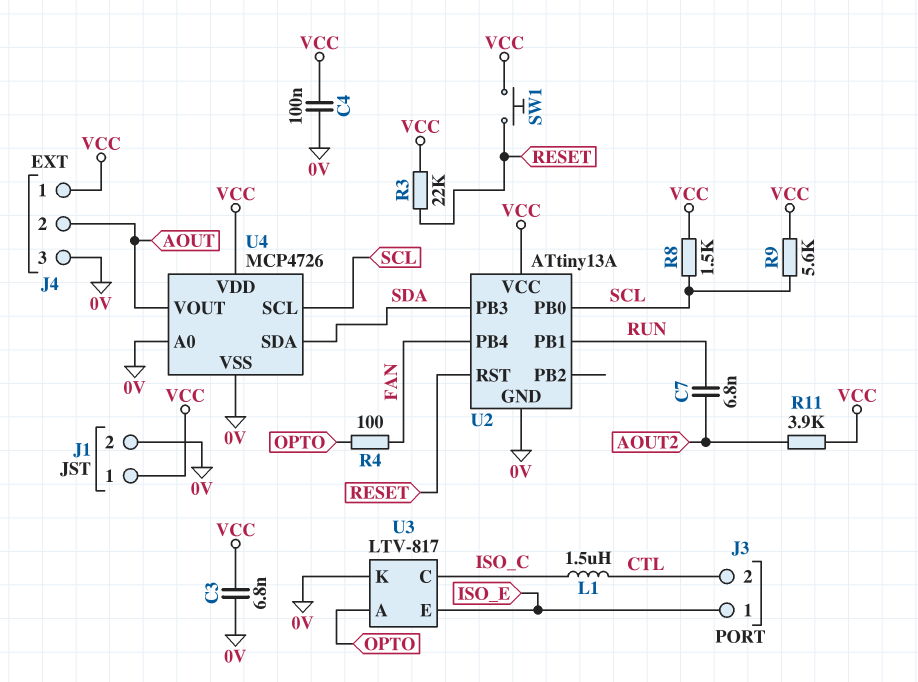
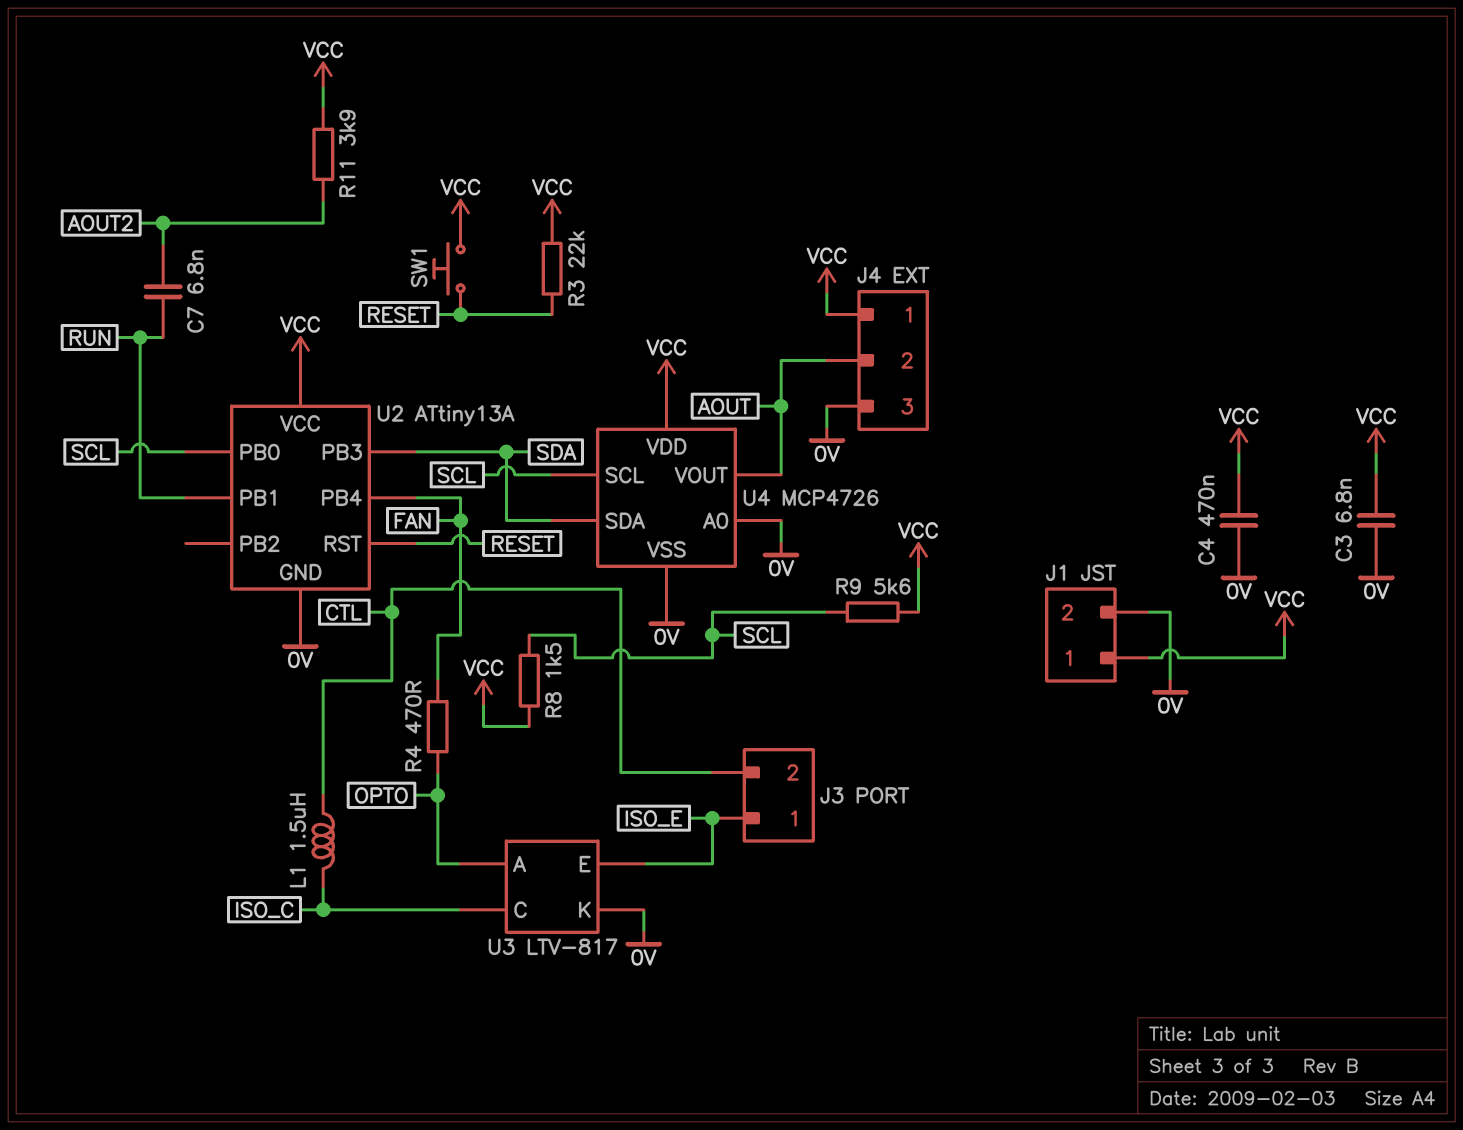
C4: 100nF (0V, VCC) -> 470nF (0V, VCC)
R4: 100 (FAN, OPTO) -> 470 (FAN, OPTO)

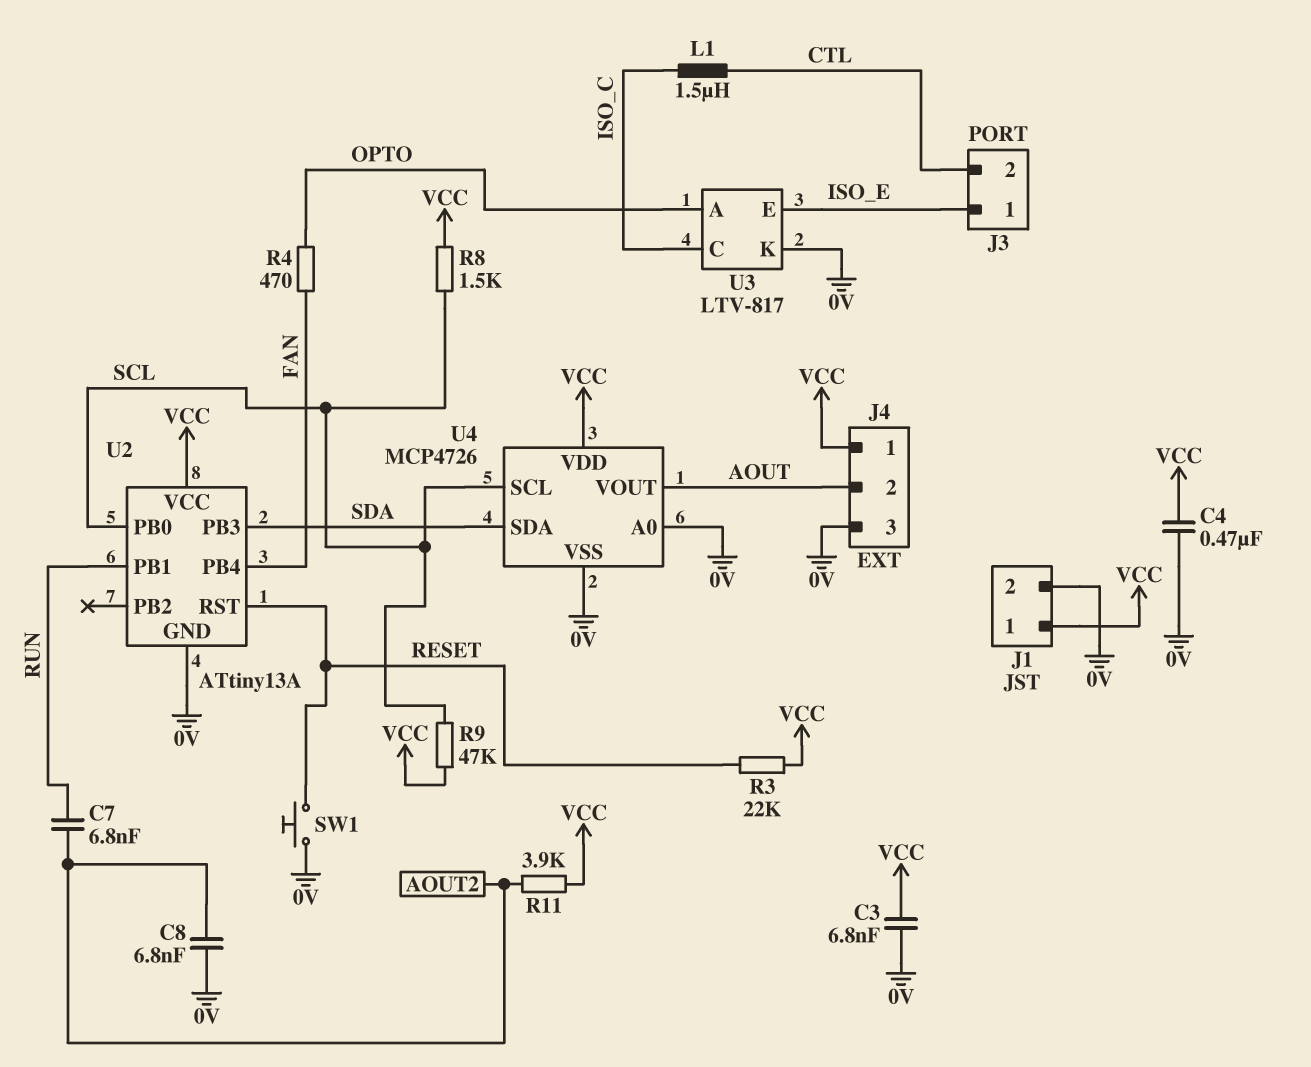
C8: none -> 6.8nF (0V, AOUT2)
R9: 5.6k (SCL, VCC) -> 47k (SCL, VCC)
SW1: button (RESET, VCC) -> button (0V, RESET)

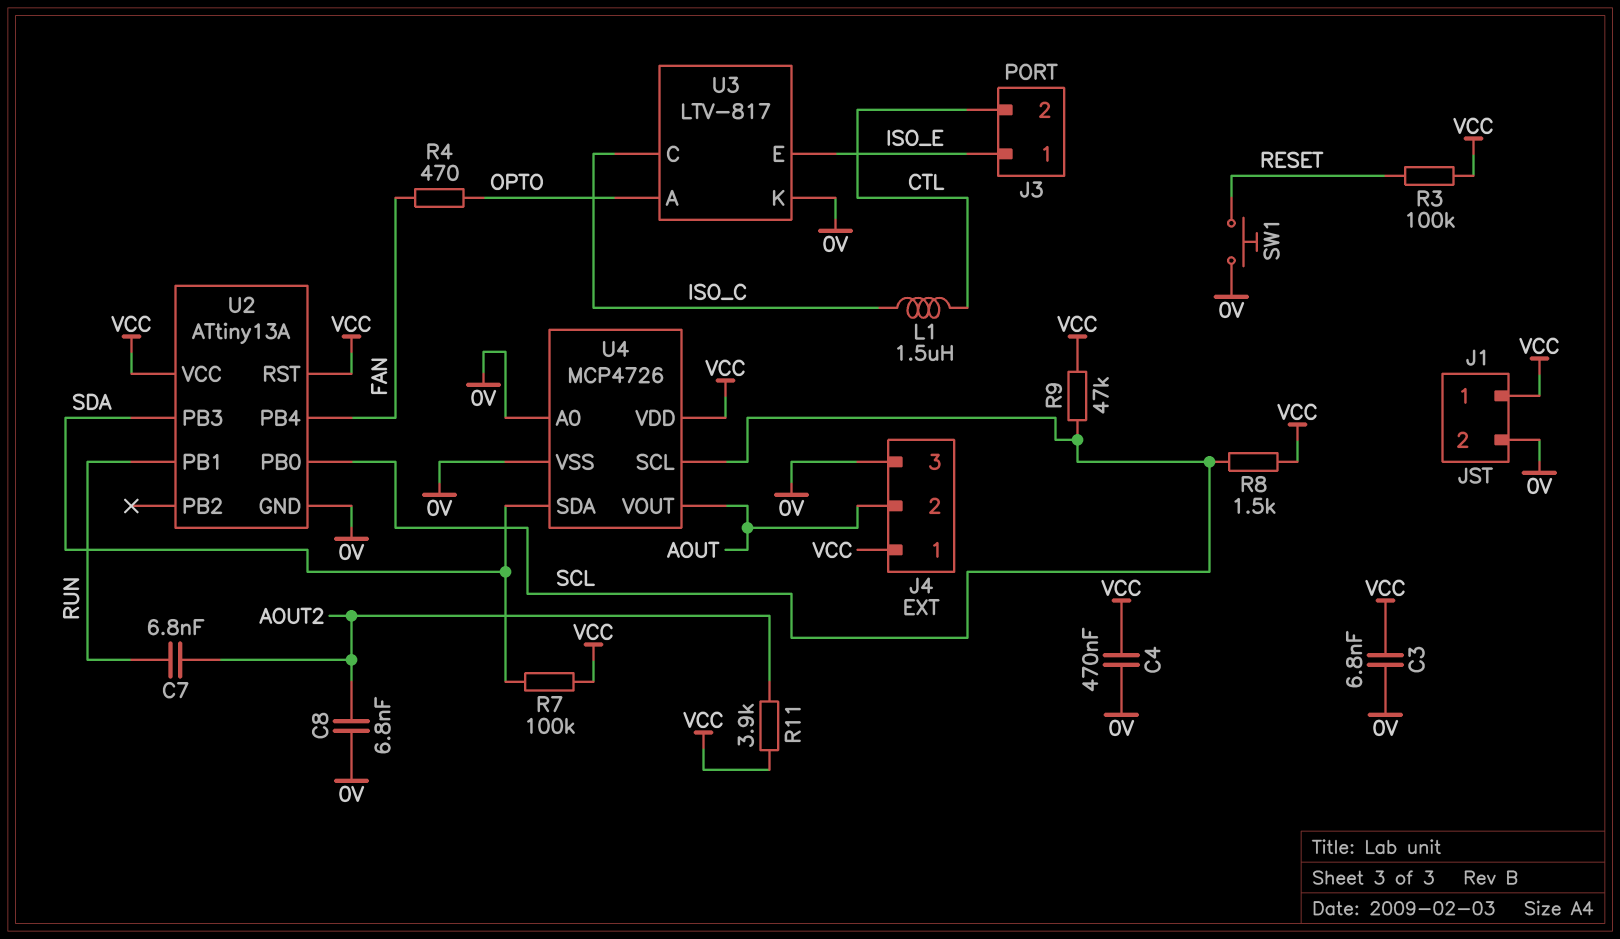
R3: 22k (RESET, VCC) -> 100k (RESET, VCC)
R7: none -> 100k (SDA, VCC)
U2 pin RST: RESET -> VCC

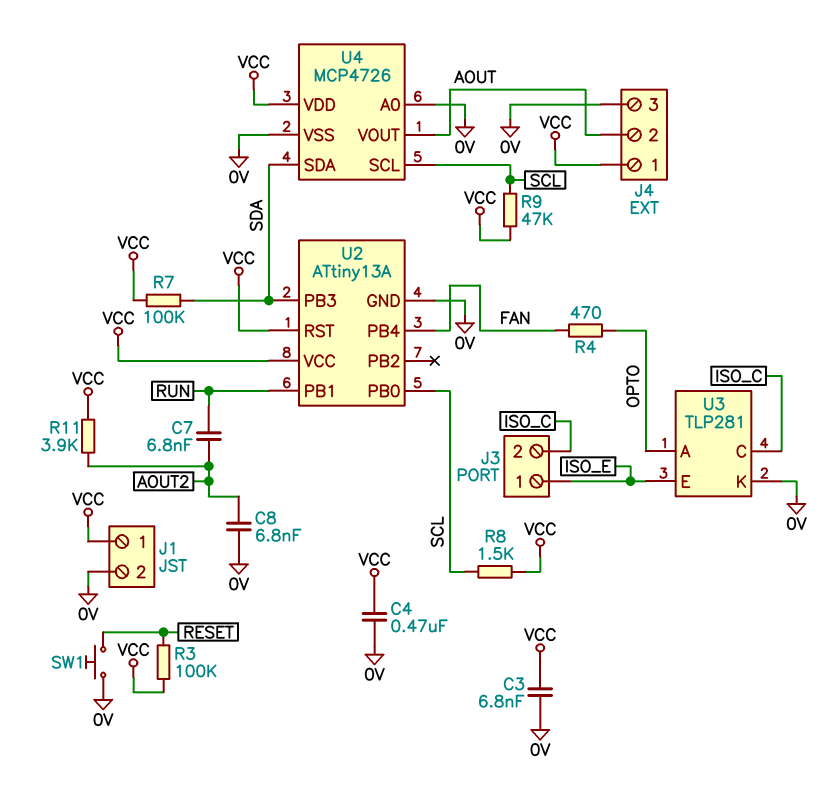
J3 pin 2: CTL -> ISO_C
L1: 1.5uH (CTL, ISO_C) -> none
U3: LTV-817 -> TLP281

